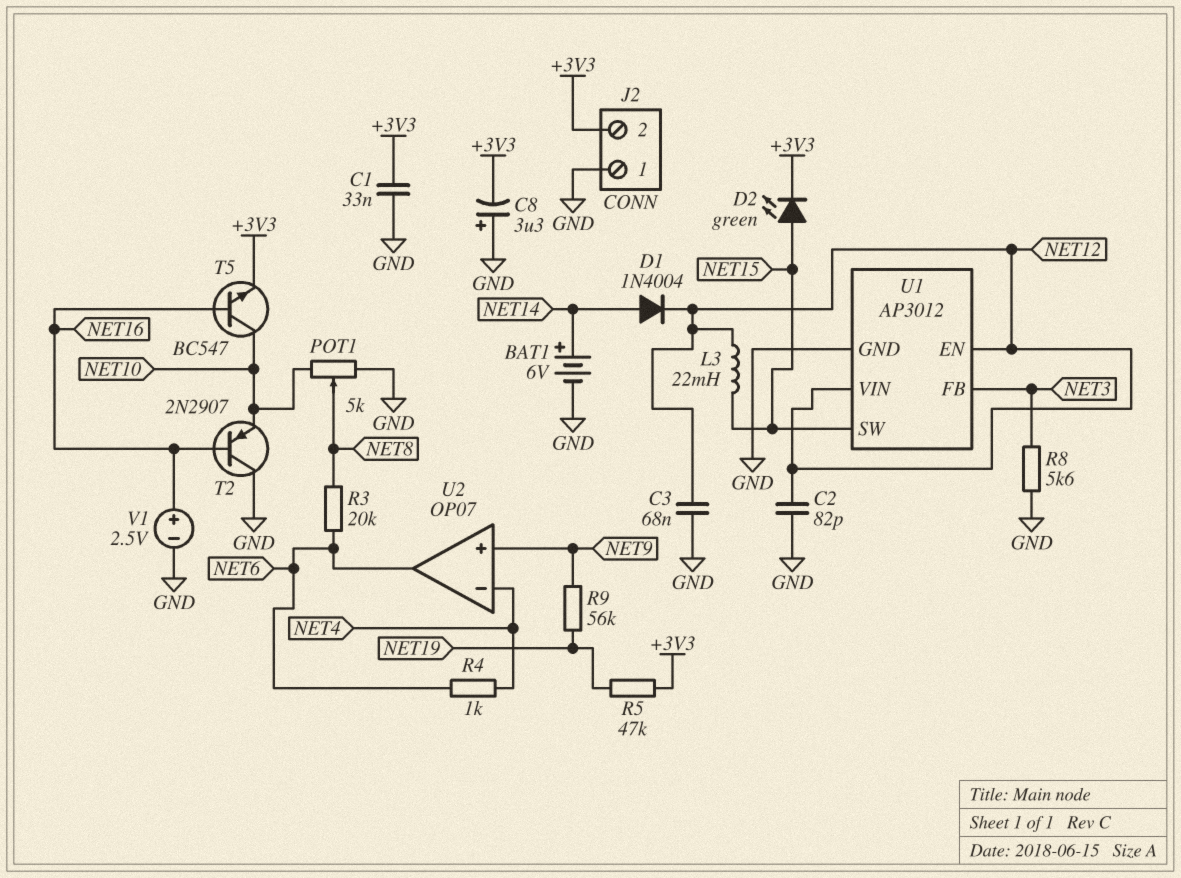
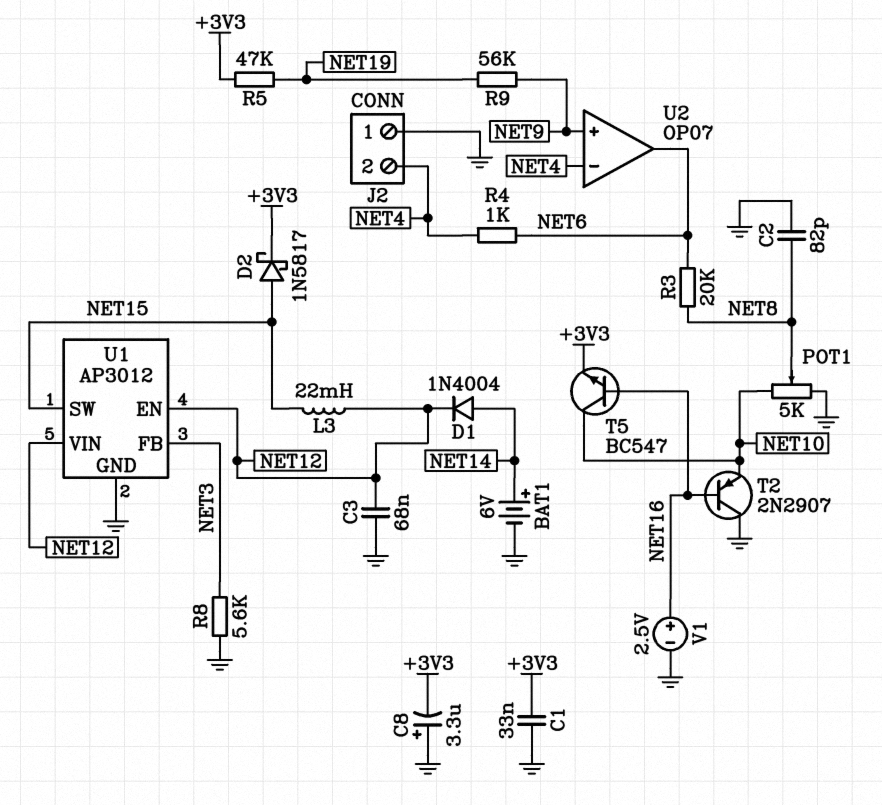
C2: 82pF (GND, NET12) -> 82pF (GND, NET8)
D2: LED green (A NET15, K +3V3) -> schottky 1N5817 (A NET15, K +3V3)
J2 pin 2: +3V3 -> NET4

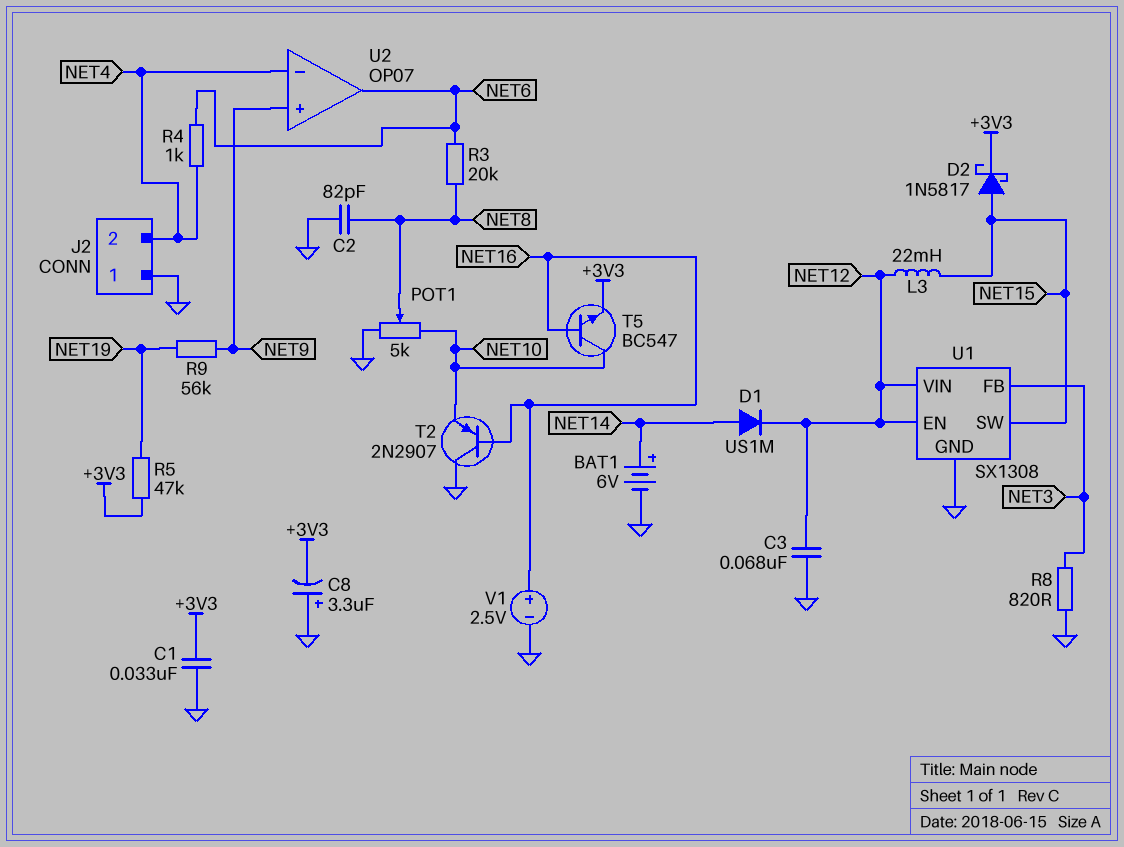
D1: diode 1N4004 (A NET14, K NET12) -> diode US1M (A NET14, K NET12)
R8: 5.6k (GND, NET3) -> 820 (GND, NET3)
U1: AP3012 -> SX1308

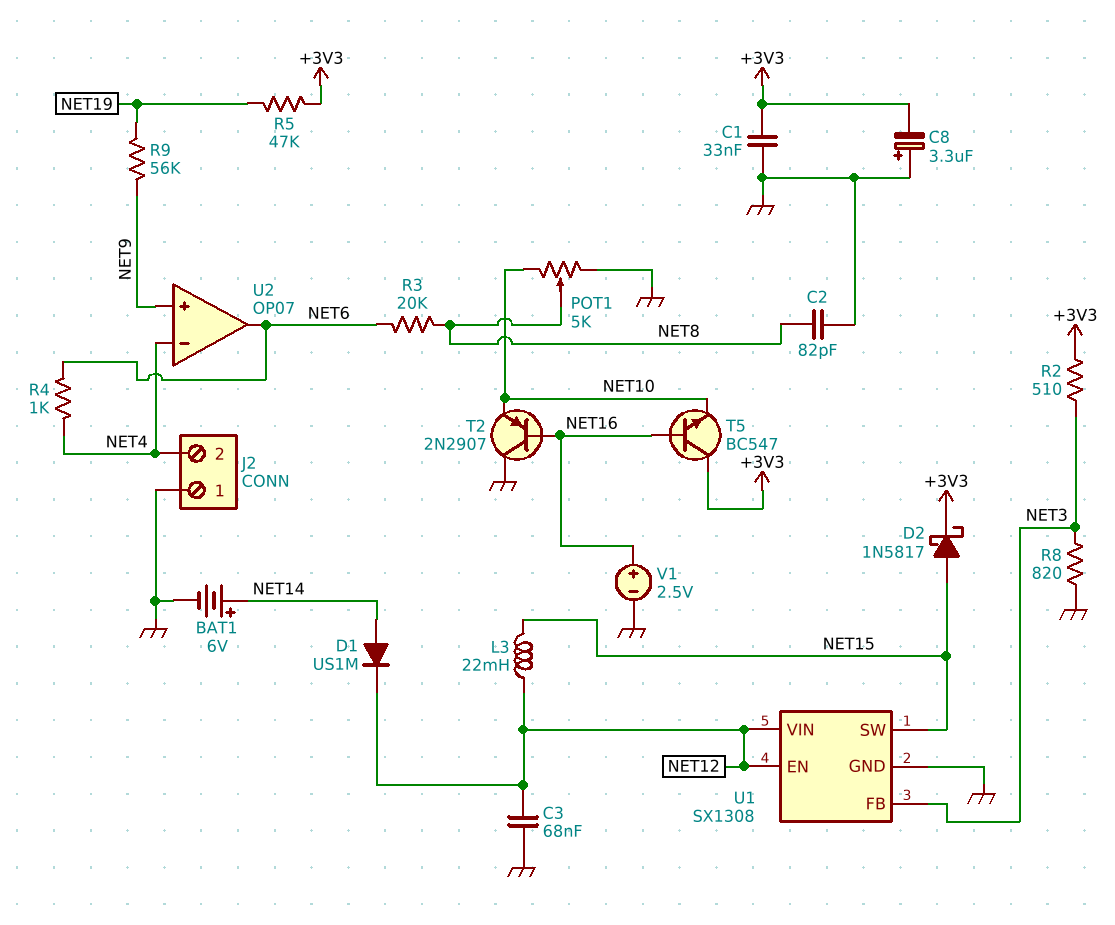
R2: none -> 510 (+3V3, NET3)
T5: NPN BC547 (B NET16, C NET10, E +3V3) -> NPN BC547 (B NET16, C +3V3, E NET10)

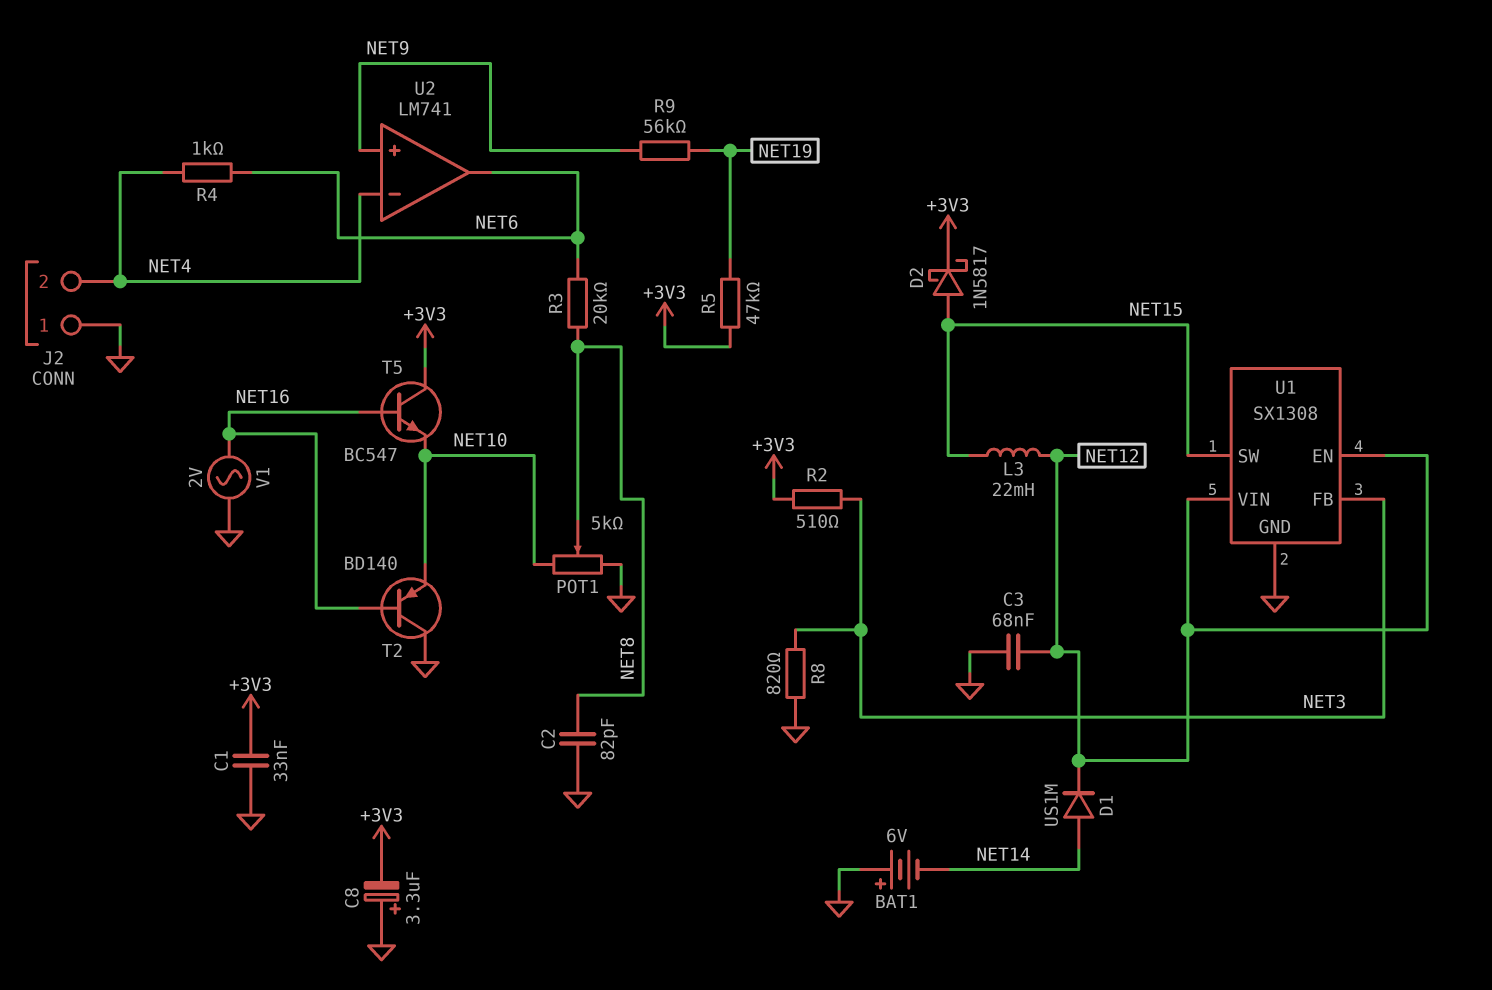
BAT1: 6V (plus NET14, minus GND) -> 6V (plus GND, minus NET14)
T2: PNP 2N2907 (B NET16, C GND, E NET10) -> PNP BD140 (B NET16, C GND, E NET10)
U2: OP07 -> LM741
V1: 2.5V (plus NET16, minus GND) -> AC 2V (GND, NET16)

